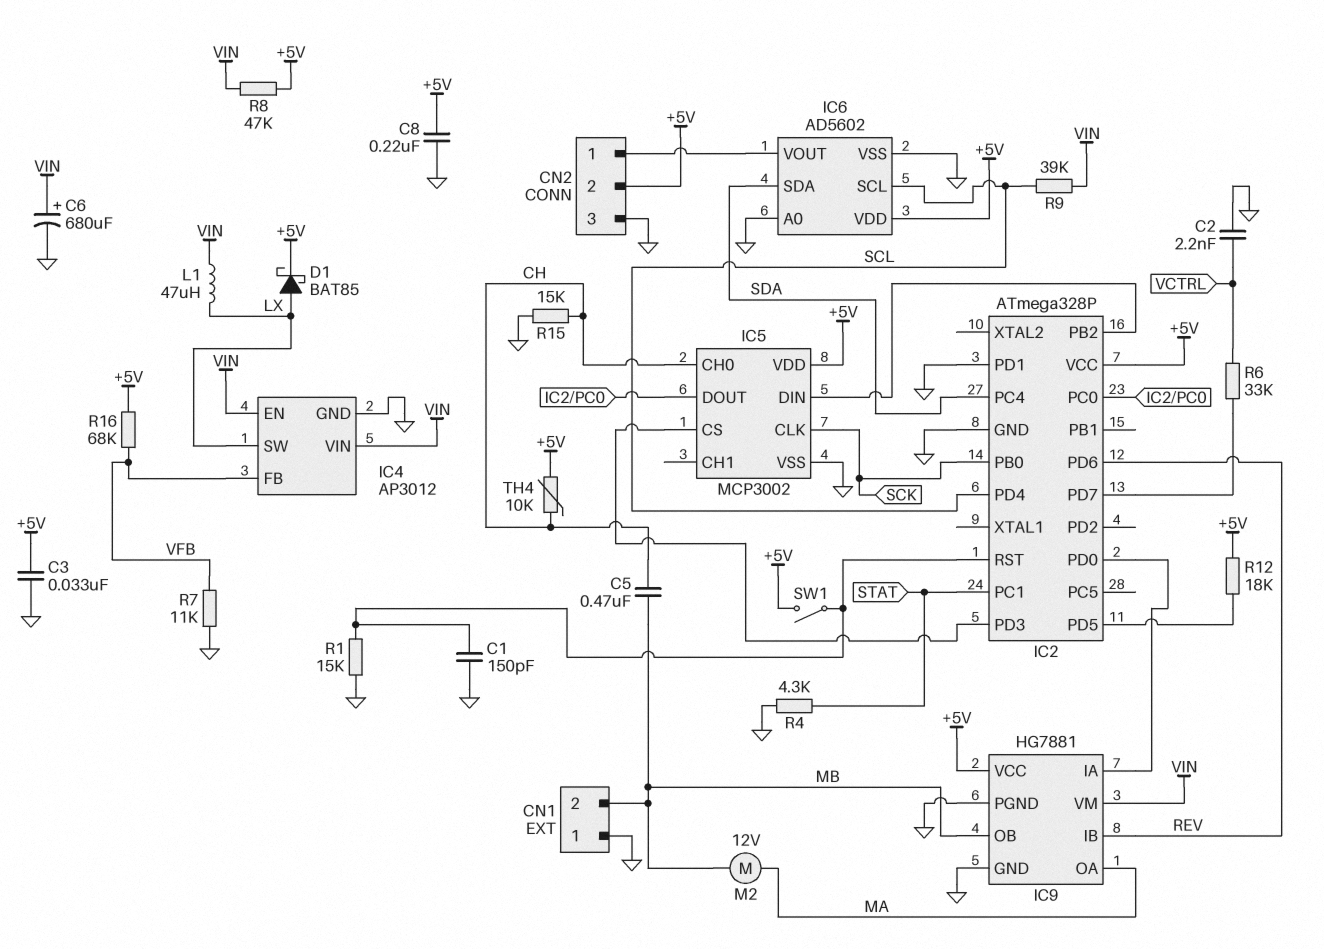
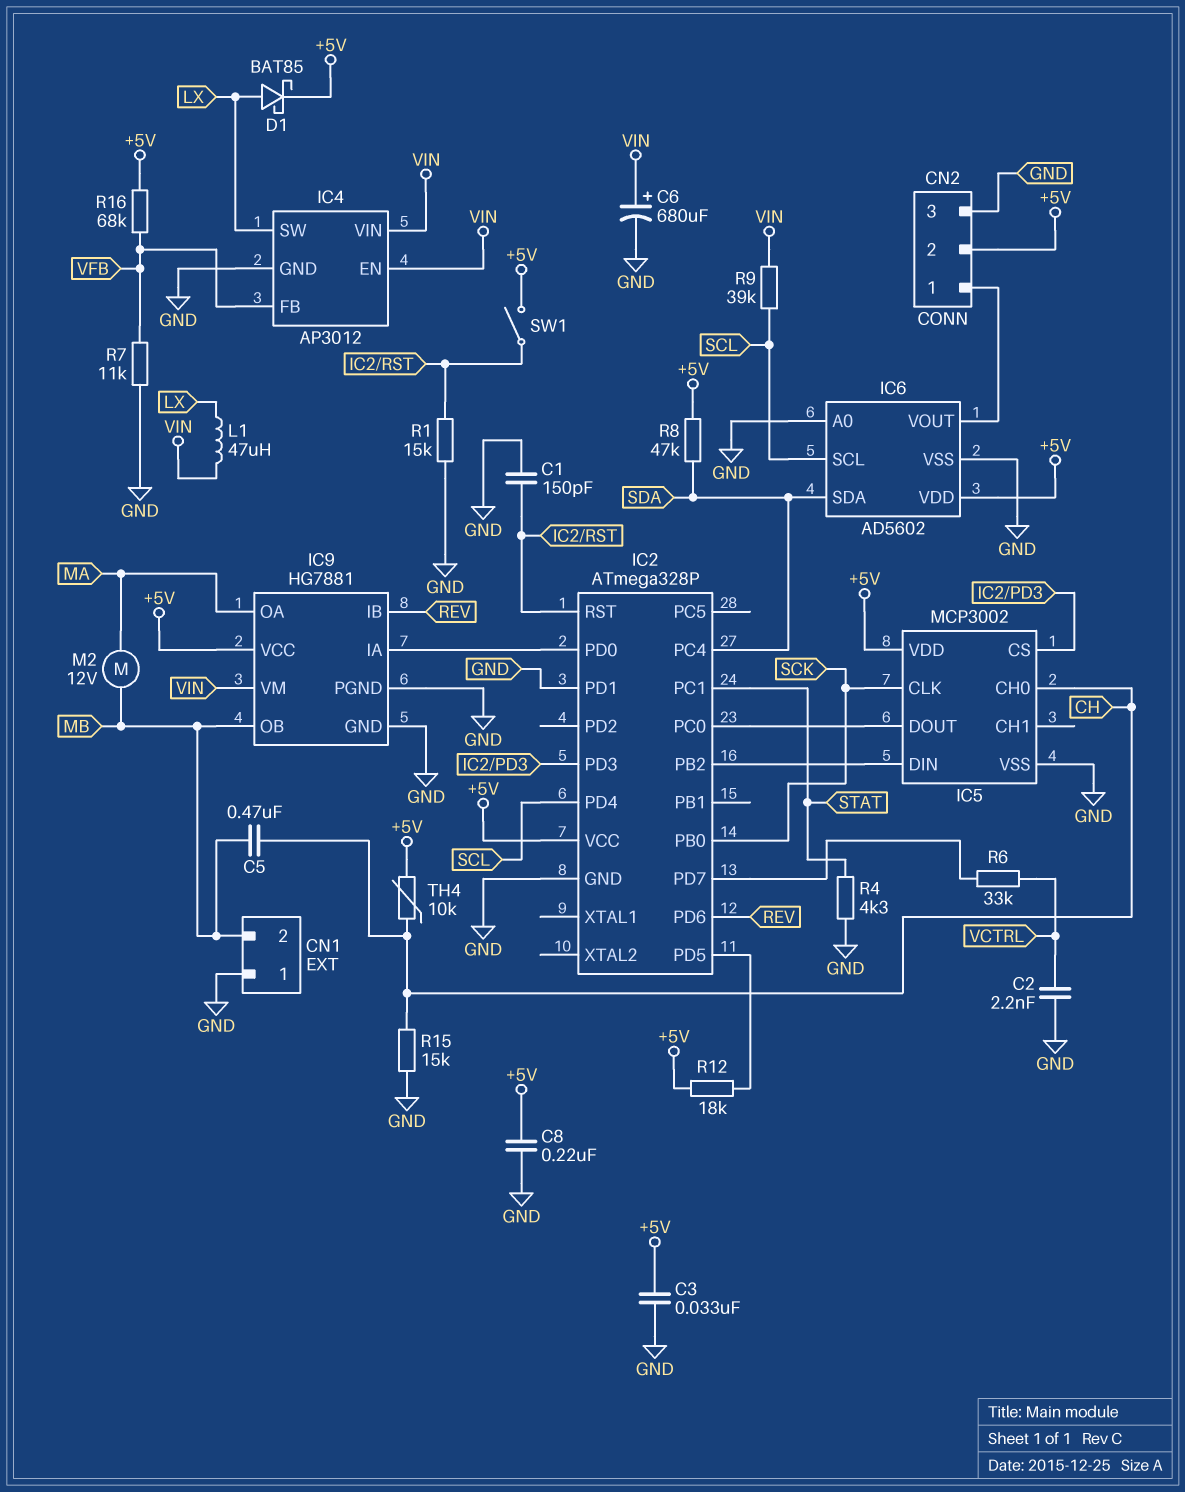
R8: 47k (+5V, VIN) -> 47k (+5V, SDA)

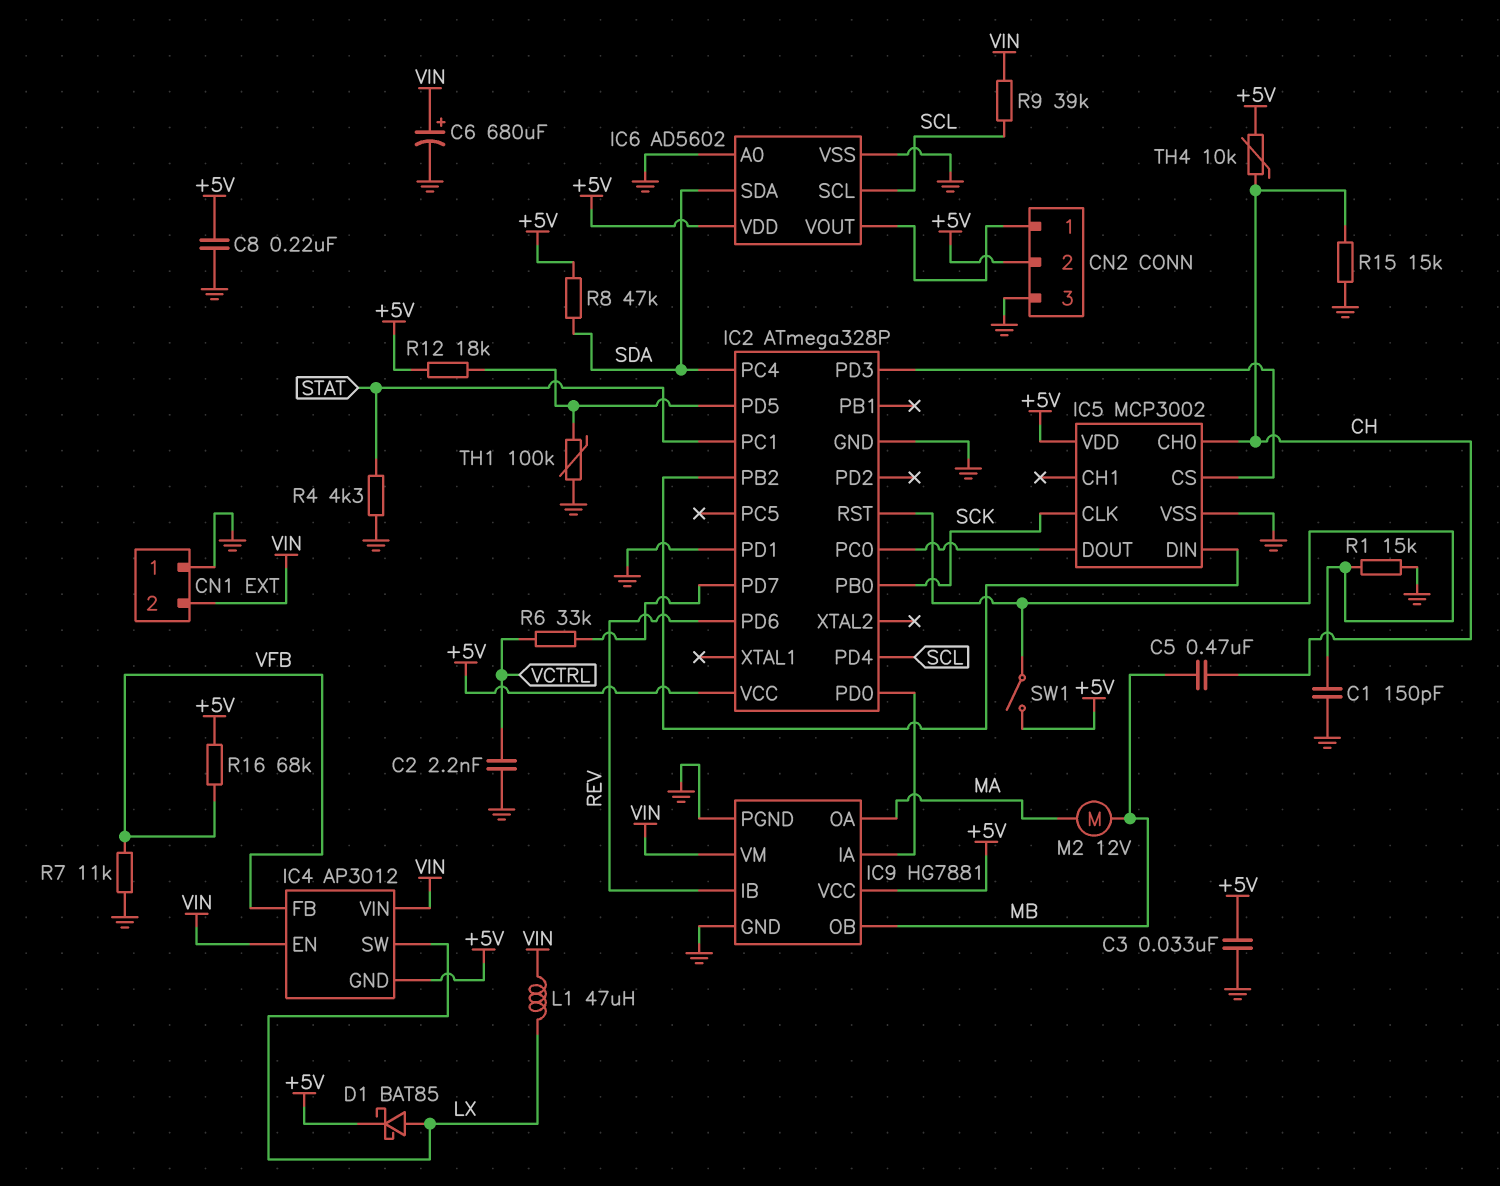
CN1 pin 2: MB -> VIN
IC4 pin GND: GND -> +5V
TH1: none -> 100k (GND, IC2/PD5)

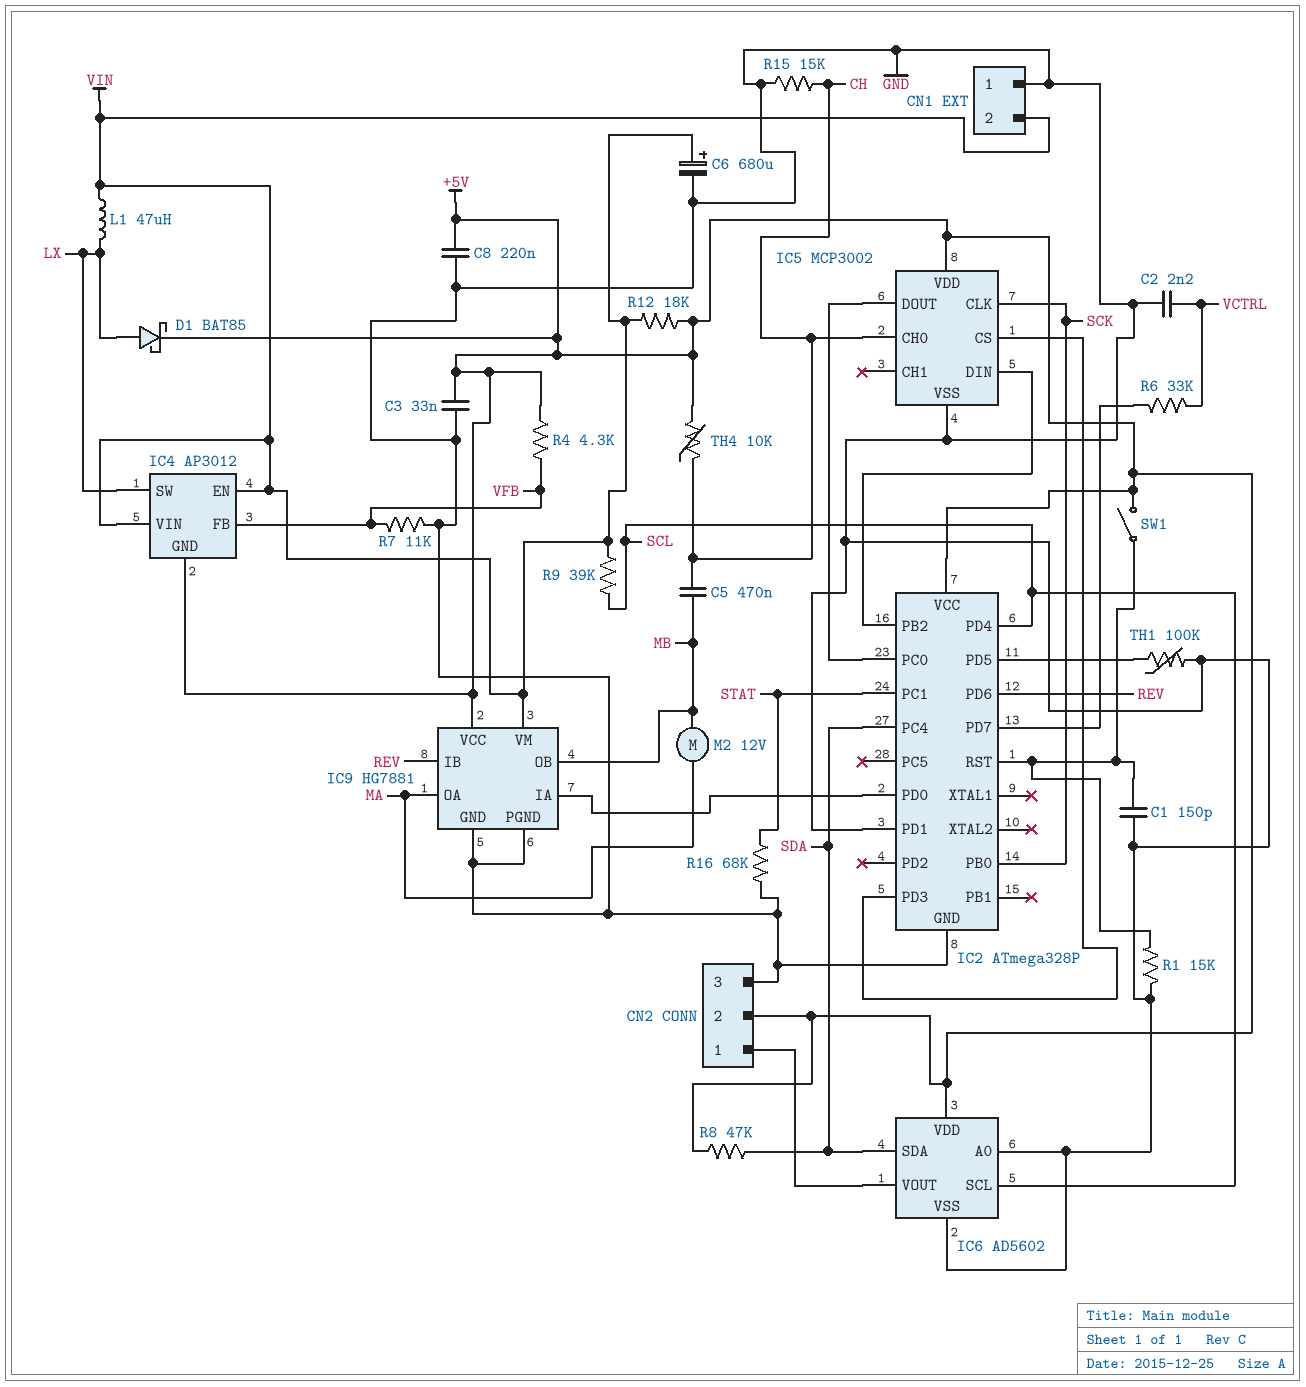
R4: 4.3k (GND, STAT) -> 4.3k (+5V, VFB)
R12: 18k (+5V, IC2/PD5) -> 18k (+5V, VIN)
R16: 68k (+5V, VFB) -> 68k (GND, STAT)

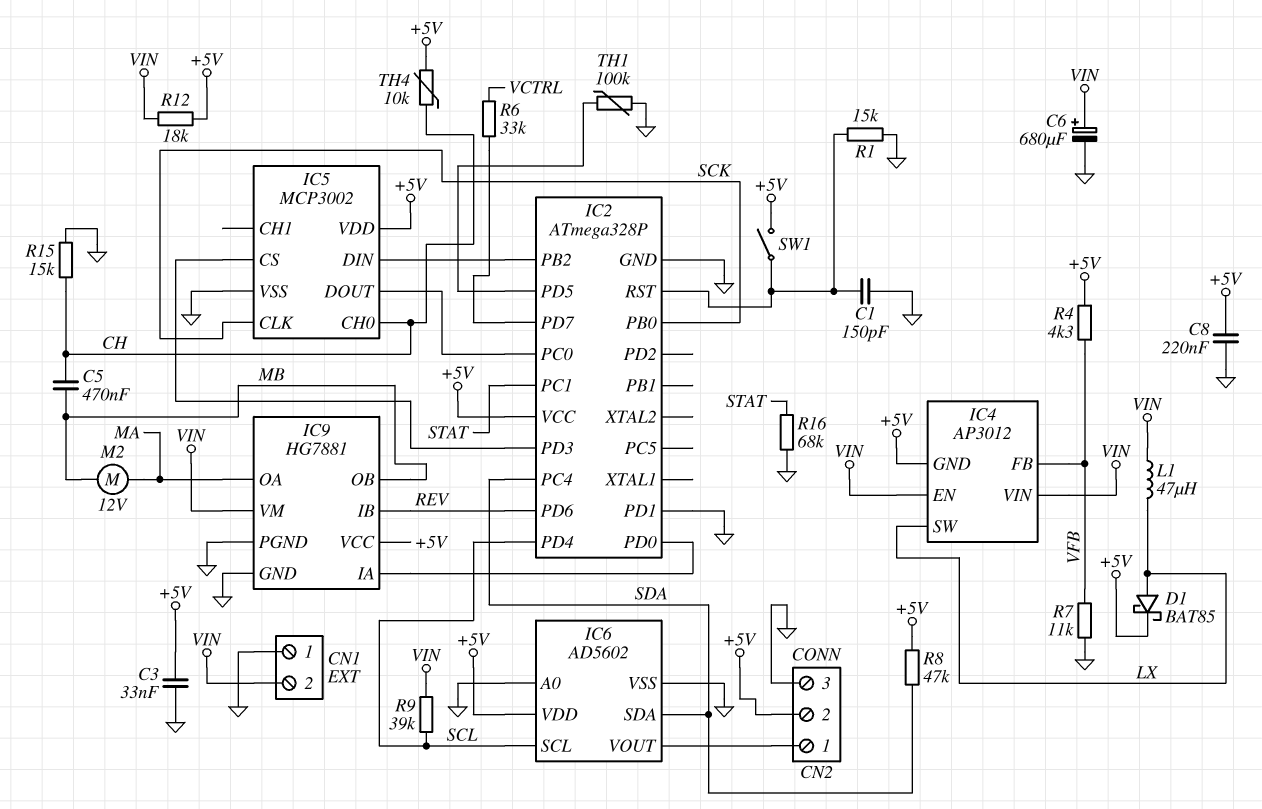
C2: 2.2nF (GND, VCTRL) -> none

